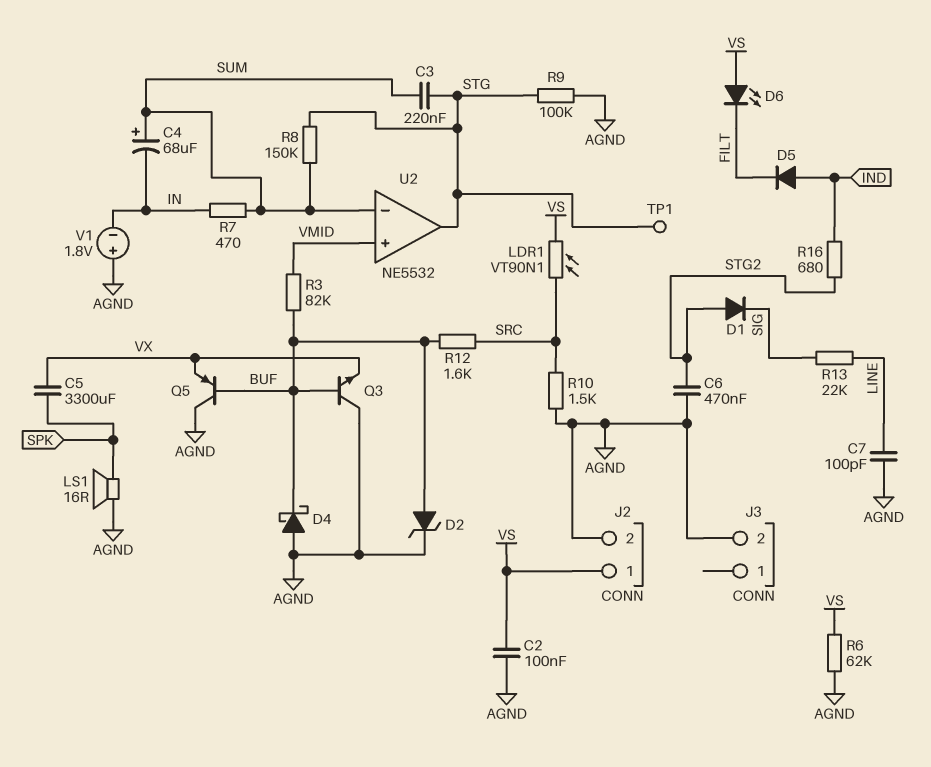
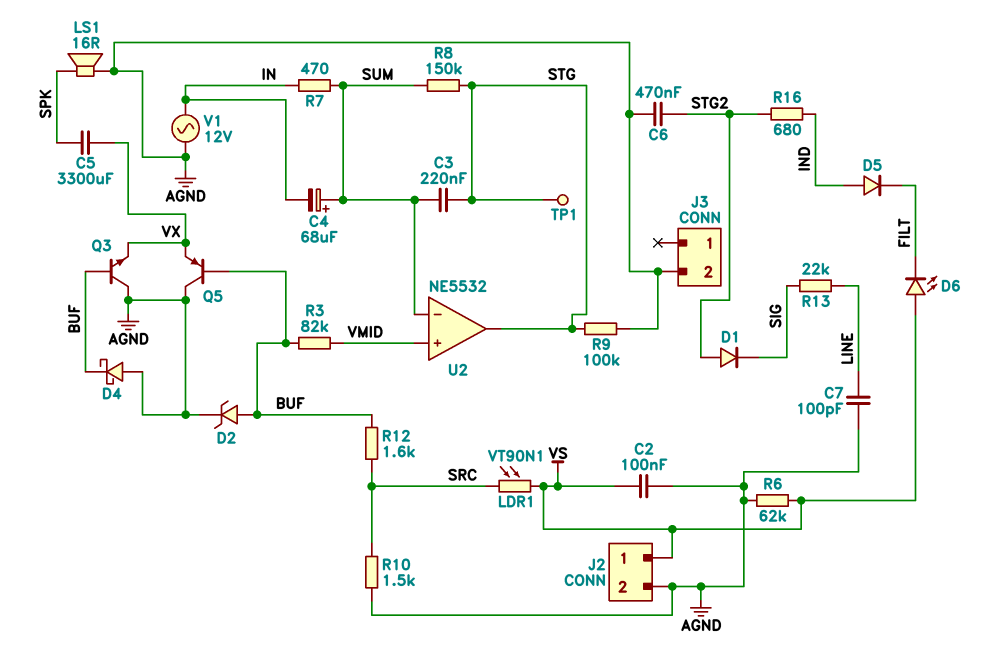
V1: 1.8V (plus AGND, minus IN) -> AC 12V (AGND, IN)

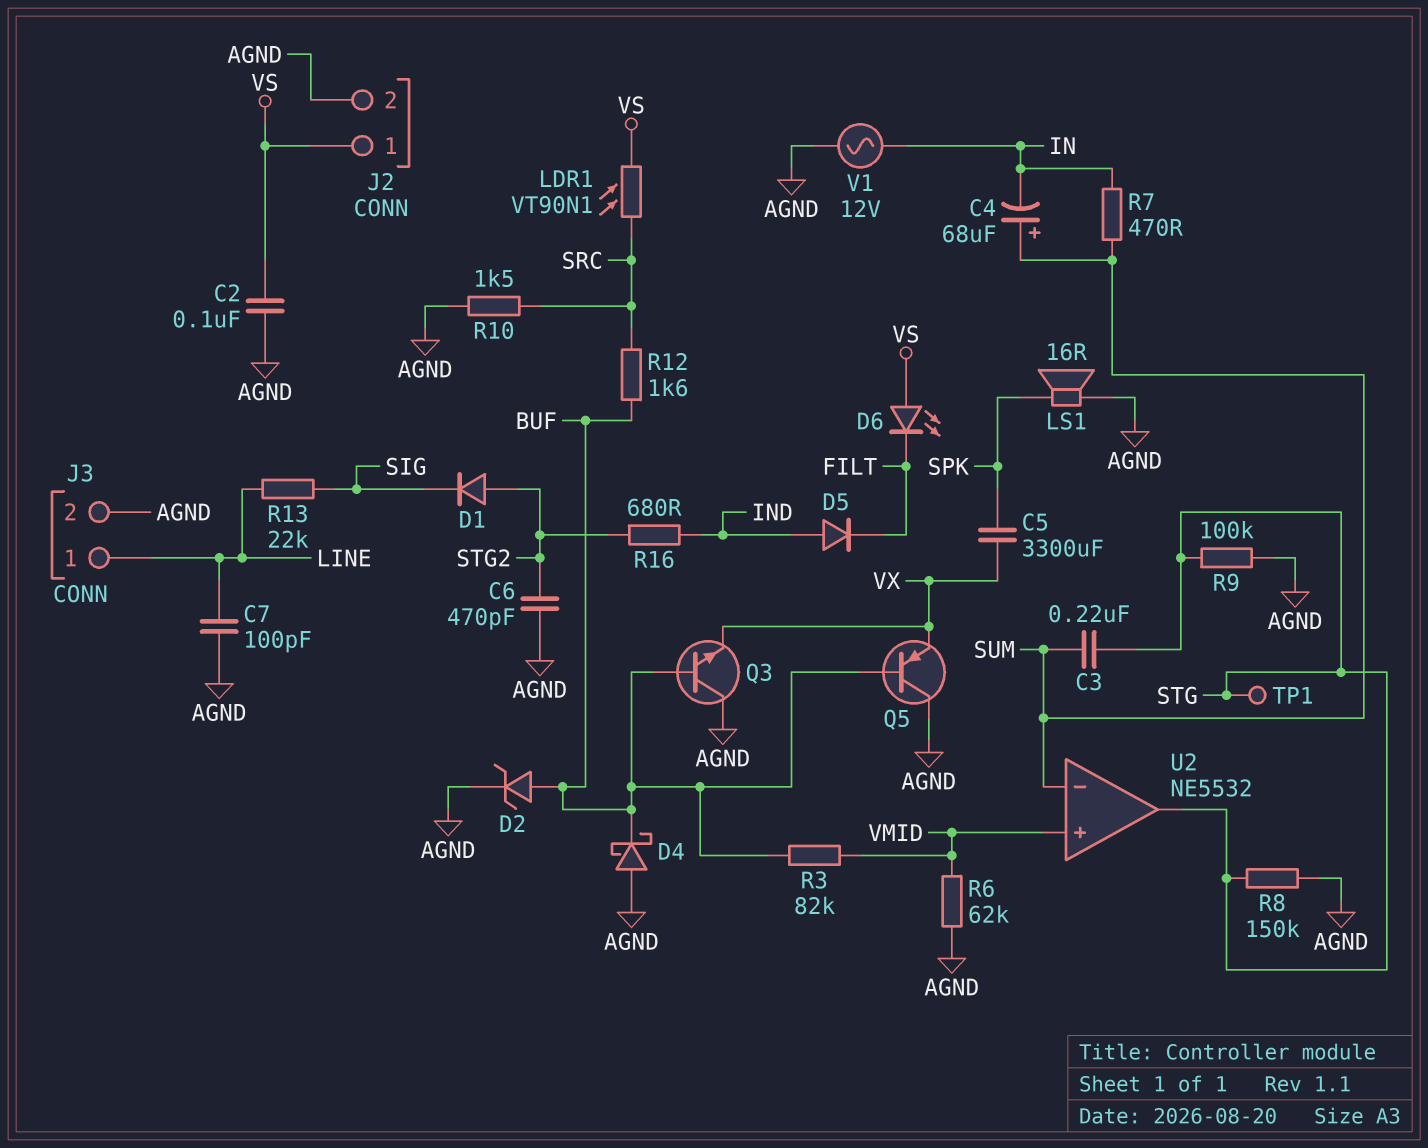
C6: 470nF (AGND, STG2) -> 470pF (AGND, STG2)
J3 pin 1: none -> LINE
R6: 62k (AGND, VS) -> 62k (AGND, VMID)
R8: 150k (STG, SUM) -> 150k (AGND, STG)

